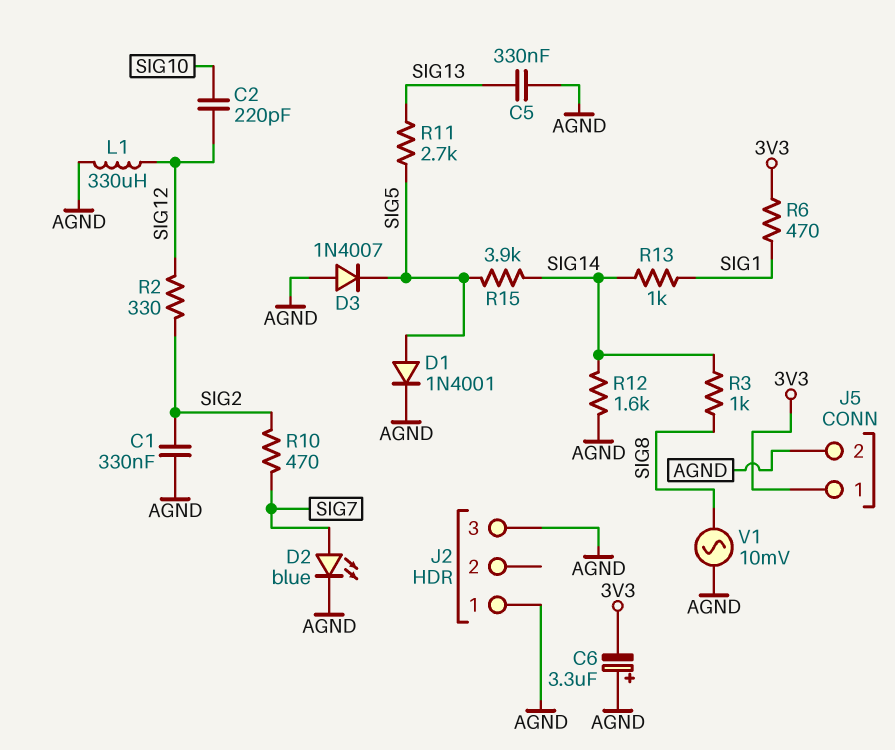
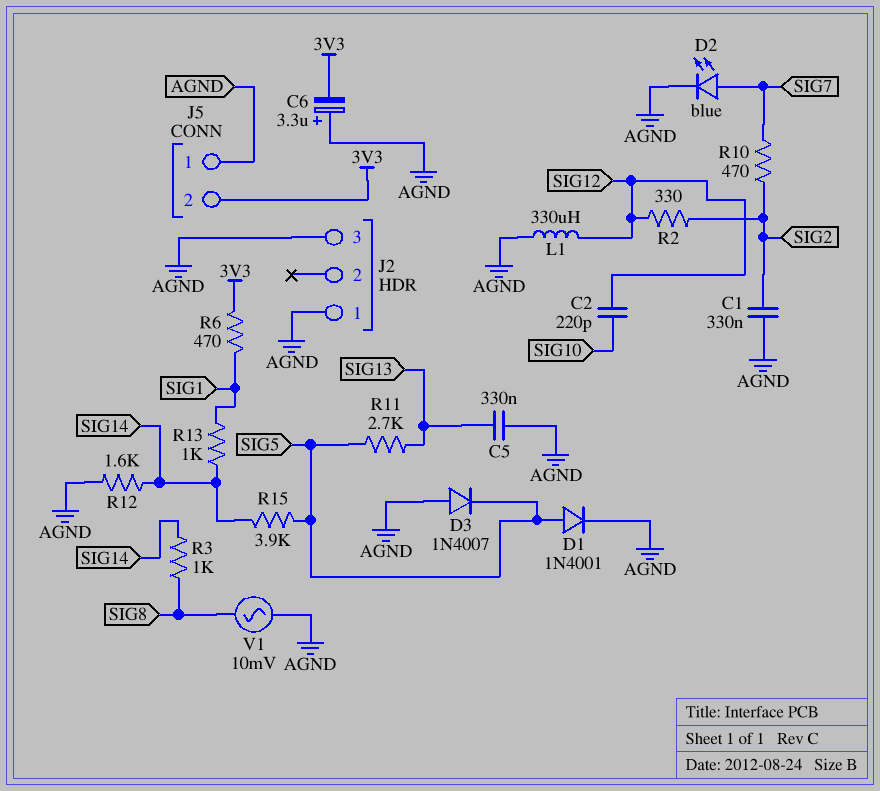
J5 pin 1: 3V3 -> AGND
J5 pin 2: AGND -> 3V3

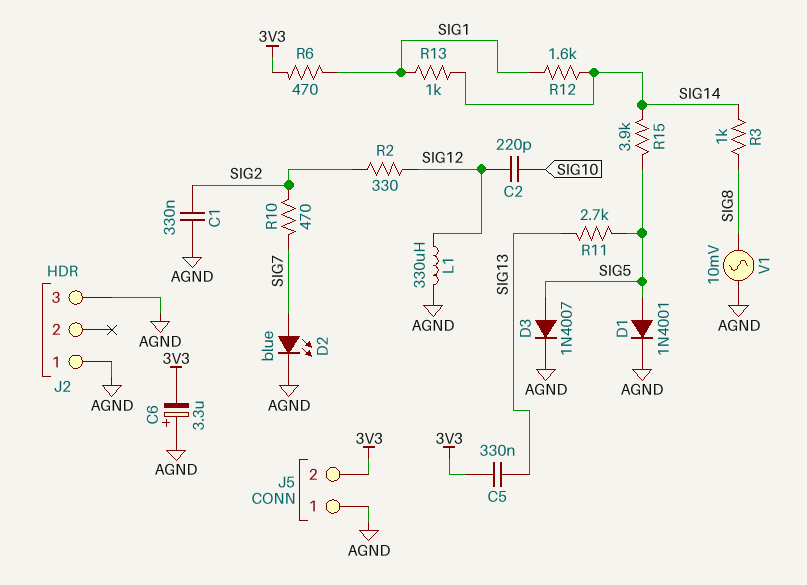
C5: 330nF (AGND, SIG13) -> 330nF (3V3, SIG13)
D3: diode 1N4007 (A AGND, K SIG5) -> diode 1N4007 (A SIG5, K AGND)
R12: 1.6k (AGND, SIG14) -> 1.6k (SIG1, SIG14)

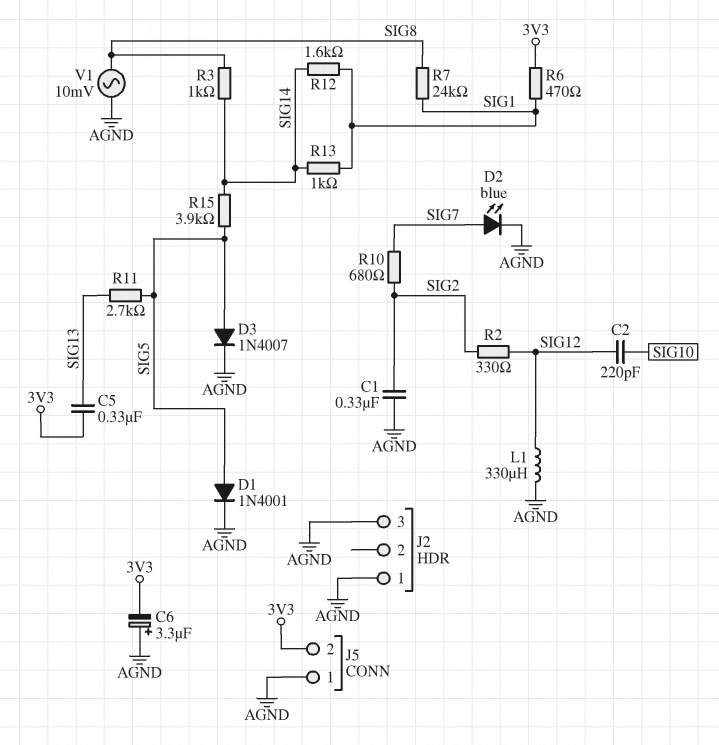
R7: none -> 24k (SIG1, SIG8)
R10: 470 (SIG2, SIG7) -> 680 (SIG2, SIG7)

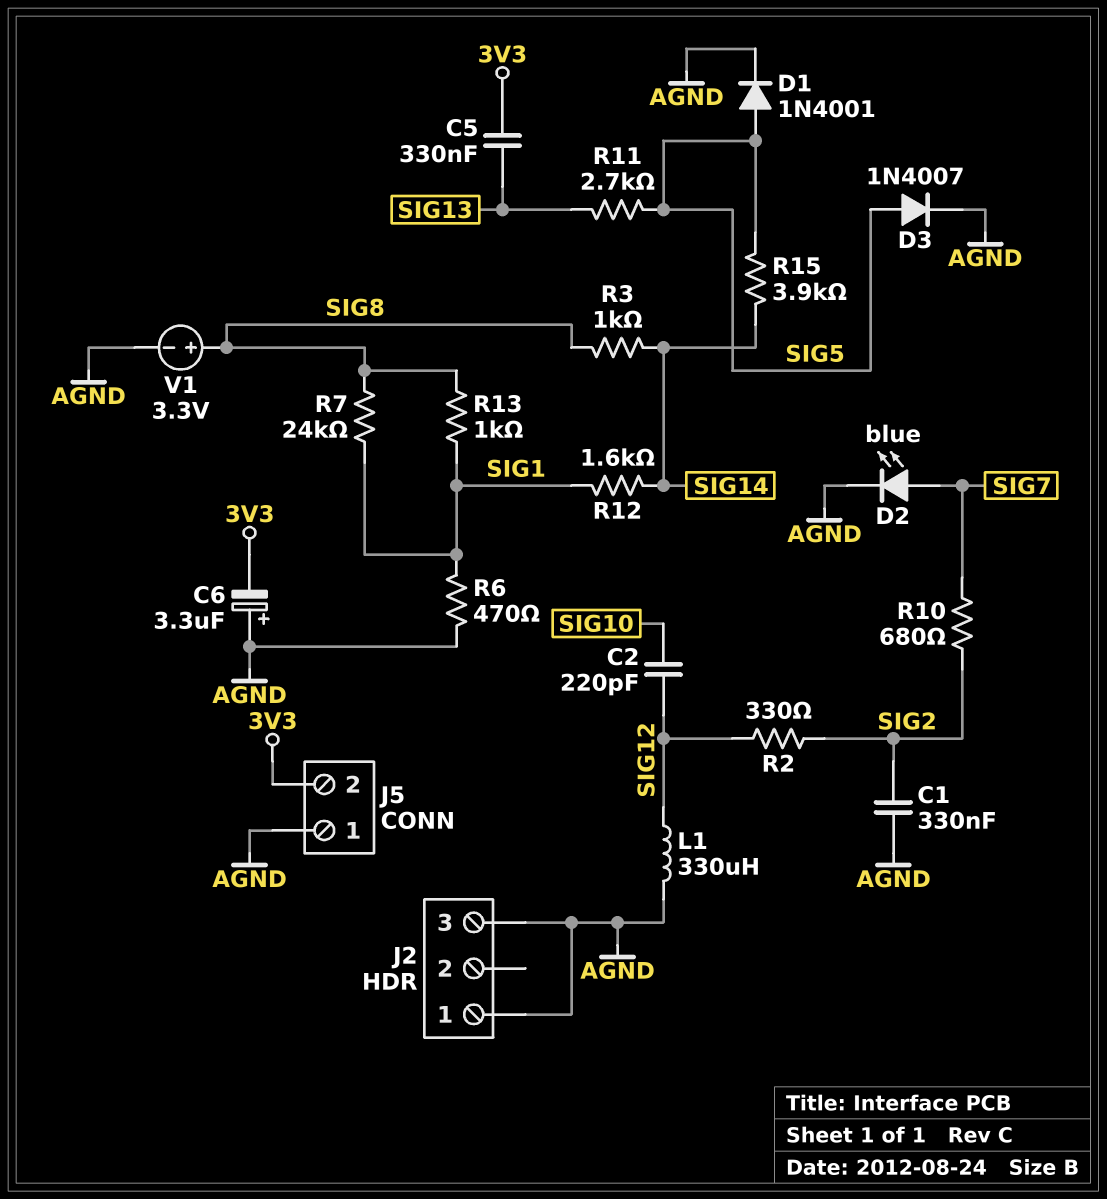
R6: 470 (3V3, SIG1) -> 470 (AGND, SIG1)
R13: 1k (SIG1, SIG14) -> 1k (SIG1, SIG8)
V1: AC 10mV (AGND, SIG8) -> 3.3V (plus SIG8, minus AGND)

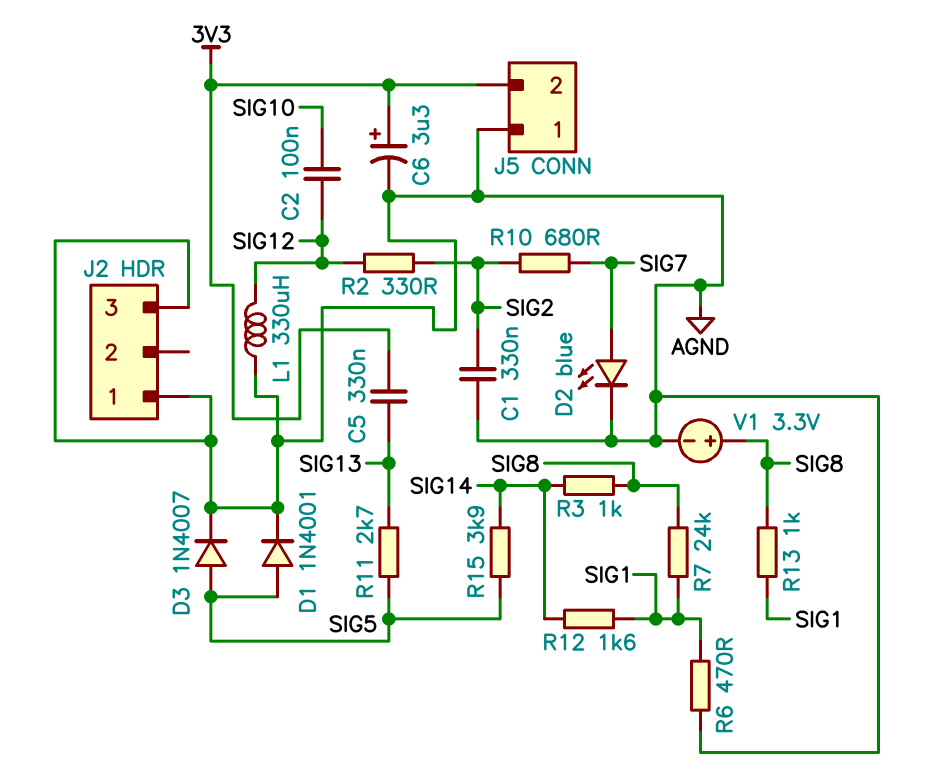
C2: 220pF (SIG10, SIG12) -> 100nF (SIG10, SIG12)
C6: 3.3uF (plus AGND, minus 3V3) -> 3.3uF (plus 3V3, minus AGND)

